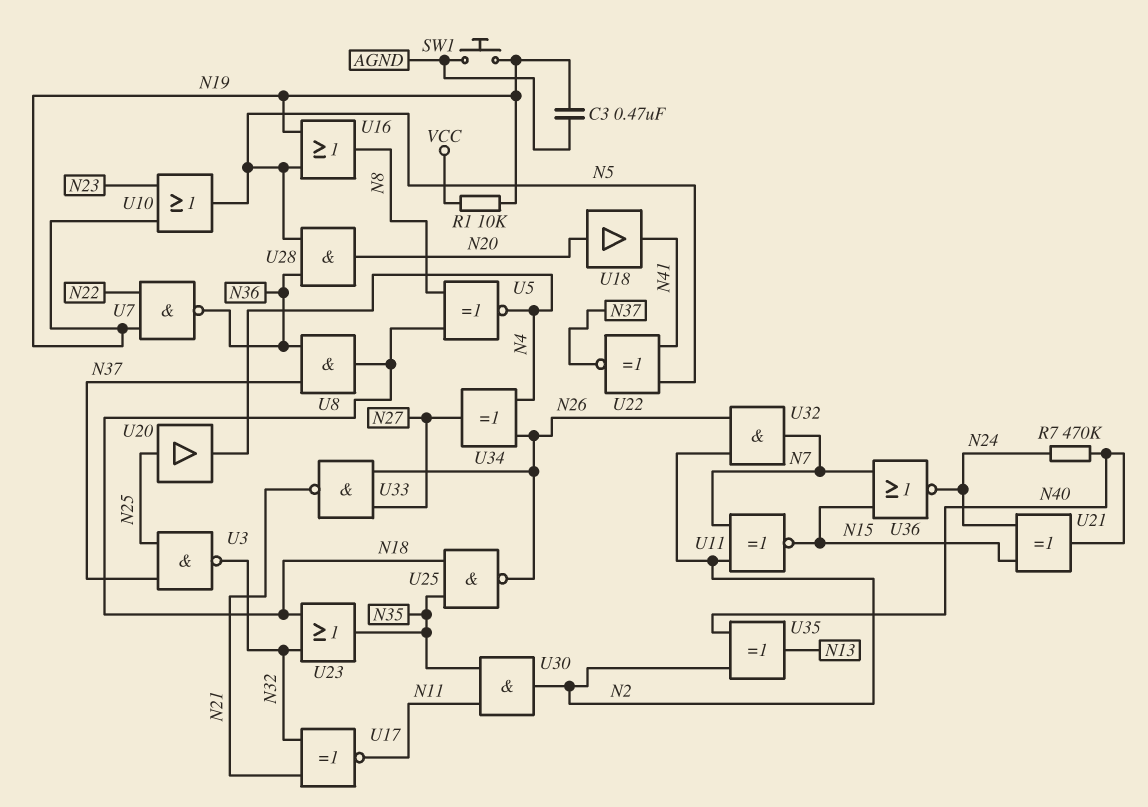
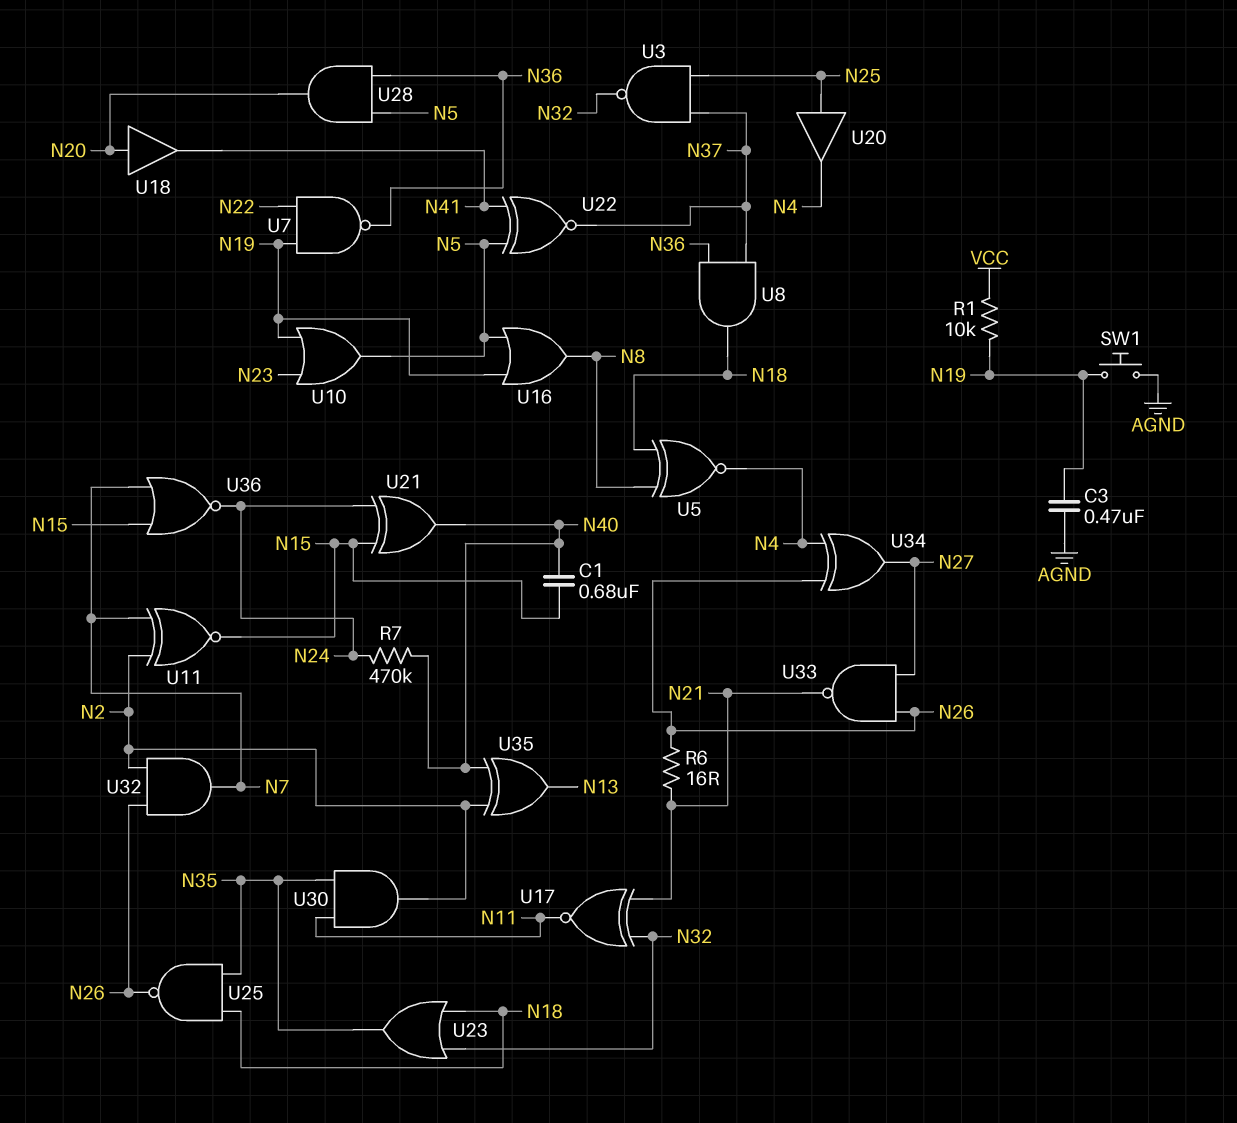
C1: none -> 680nF (N15, N40)
R6: none -> 16 (N21, N26)

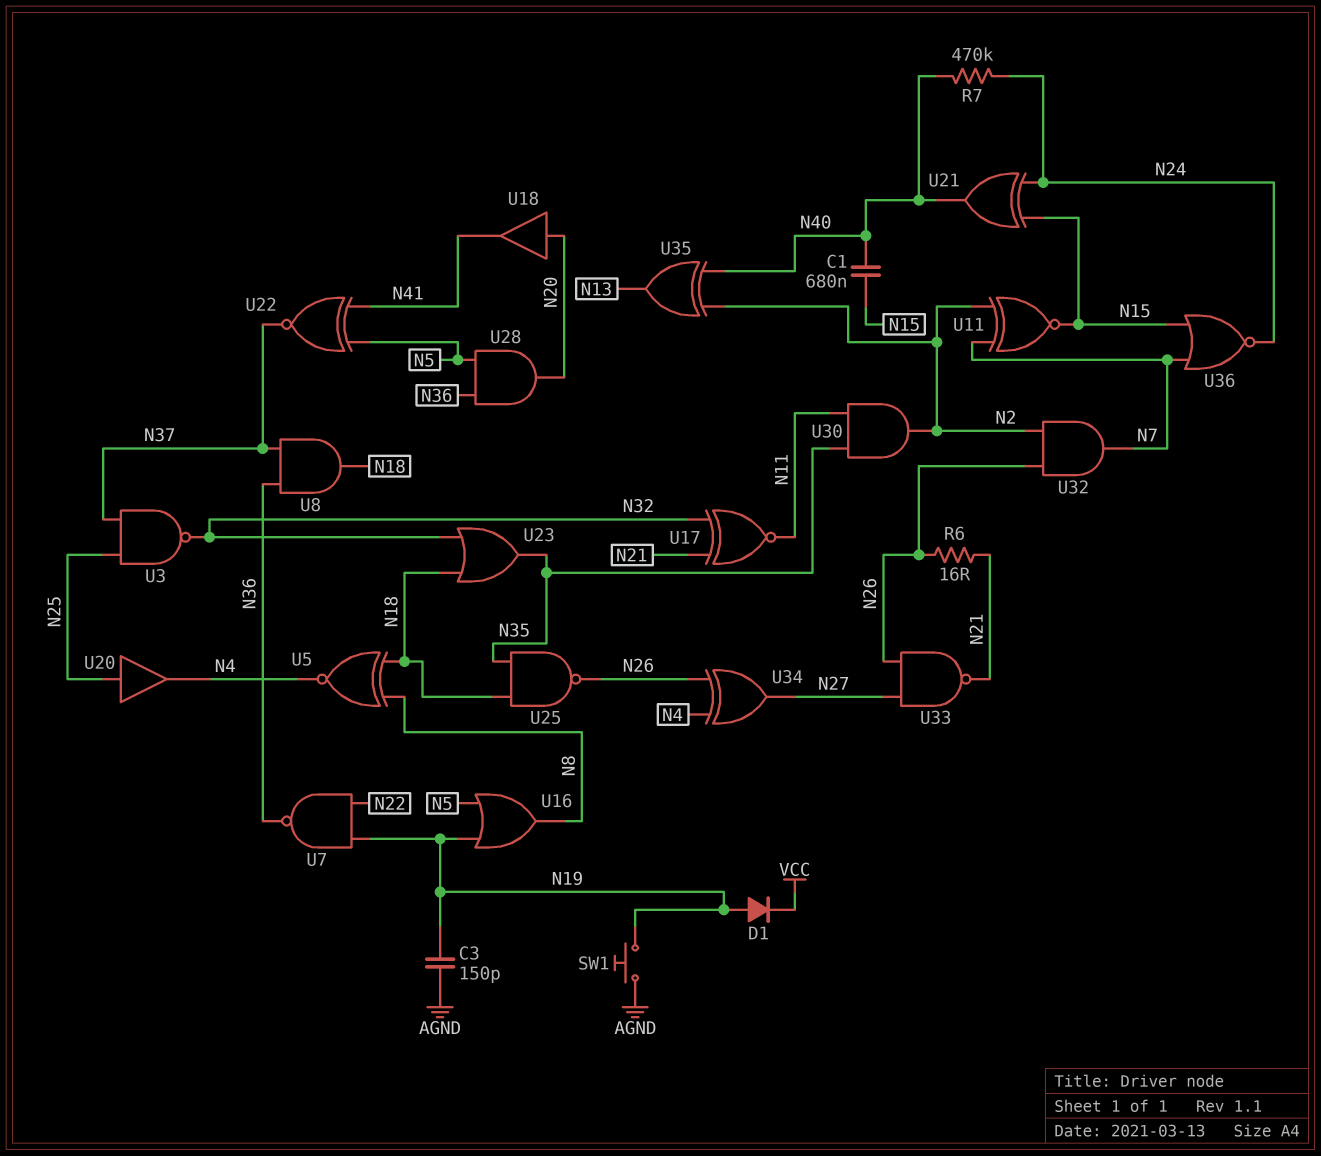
C3: 470nF (AGND, N19) -> 150pF (AGND, N19)
D1: none -> diode (A N19, K VCC)
R1: 10k (N19, VCC) -> none
U10: OR (in N19, in N23, out N5) -> none

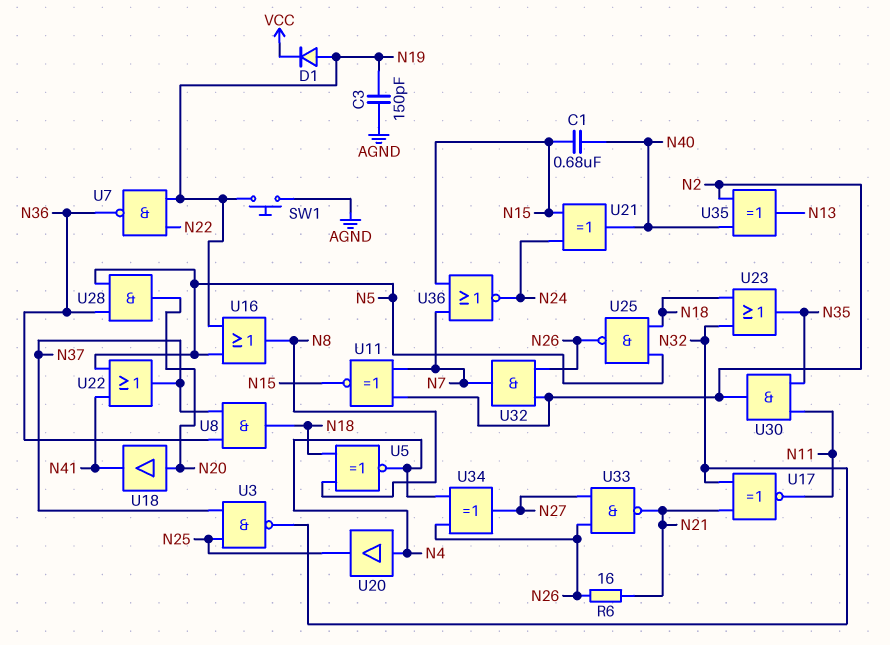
R7: 470k (N24, N40) -> none
U20: buffer (in N25, out N4) -> buffer (in N4, out N25)
U22: XNOR (in N5, in N41, out N37) -> OR (in N5, in N41, out N37)
U25: NAND (in N18, in N35, out N26) -> NAND (in N5, in N18, out N26)

